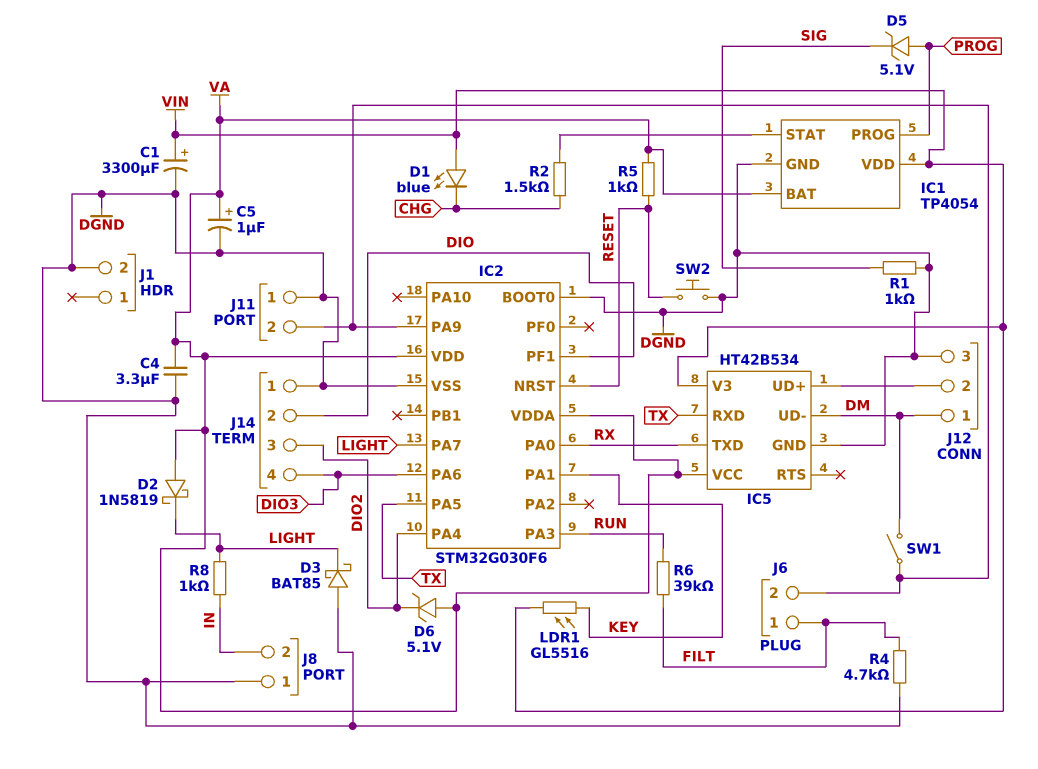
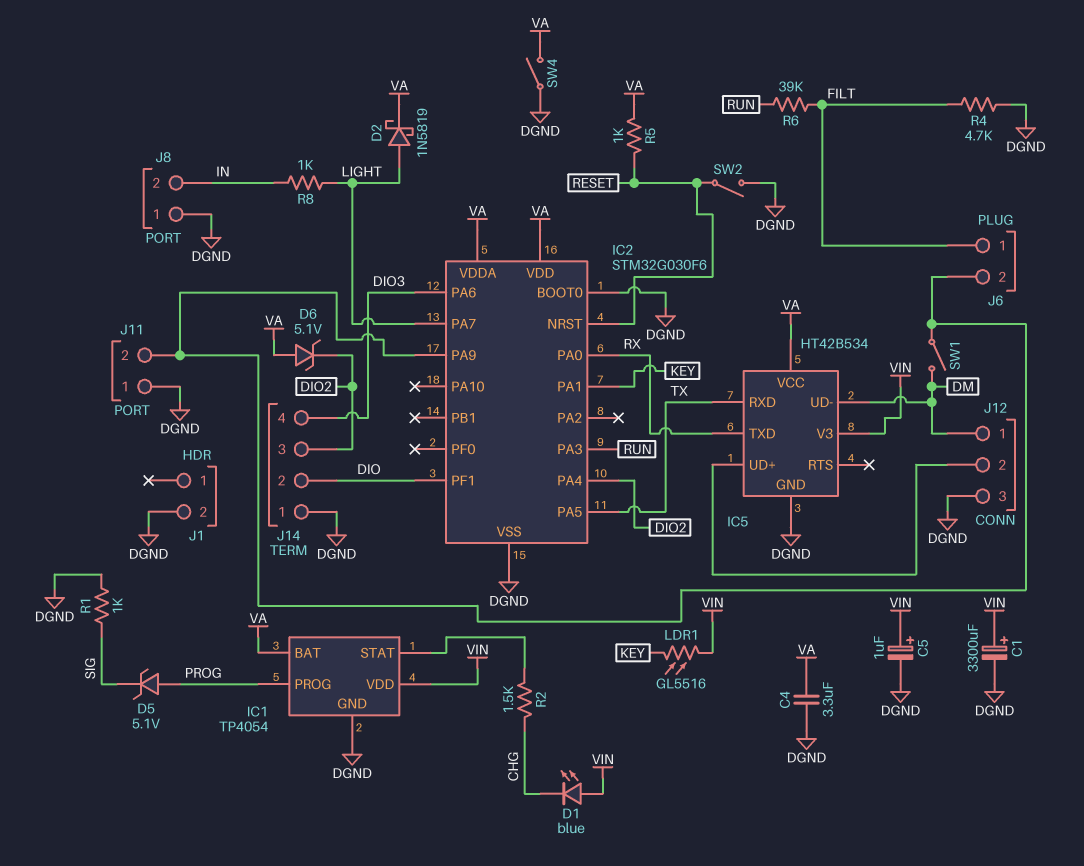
C5: 1uF (plus VA, minus DGND) -> 1uF (plus VIN, minus DGND)
D2: schottky 1N5819 (A VA, K LIGHT) -> schottky 1N5819 (A LIGHT, K VA)
D3: schottky BAT85 (A DGND, K LIGHT) -> none
SW2: button (DGND, RESET) -> switch (DGND, RESET)
SW4: none -> switch (DGND, VA)

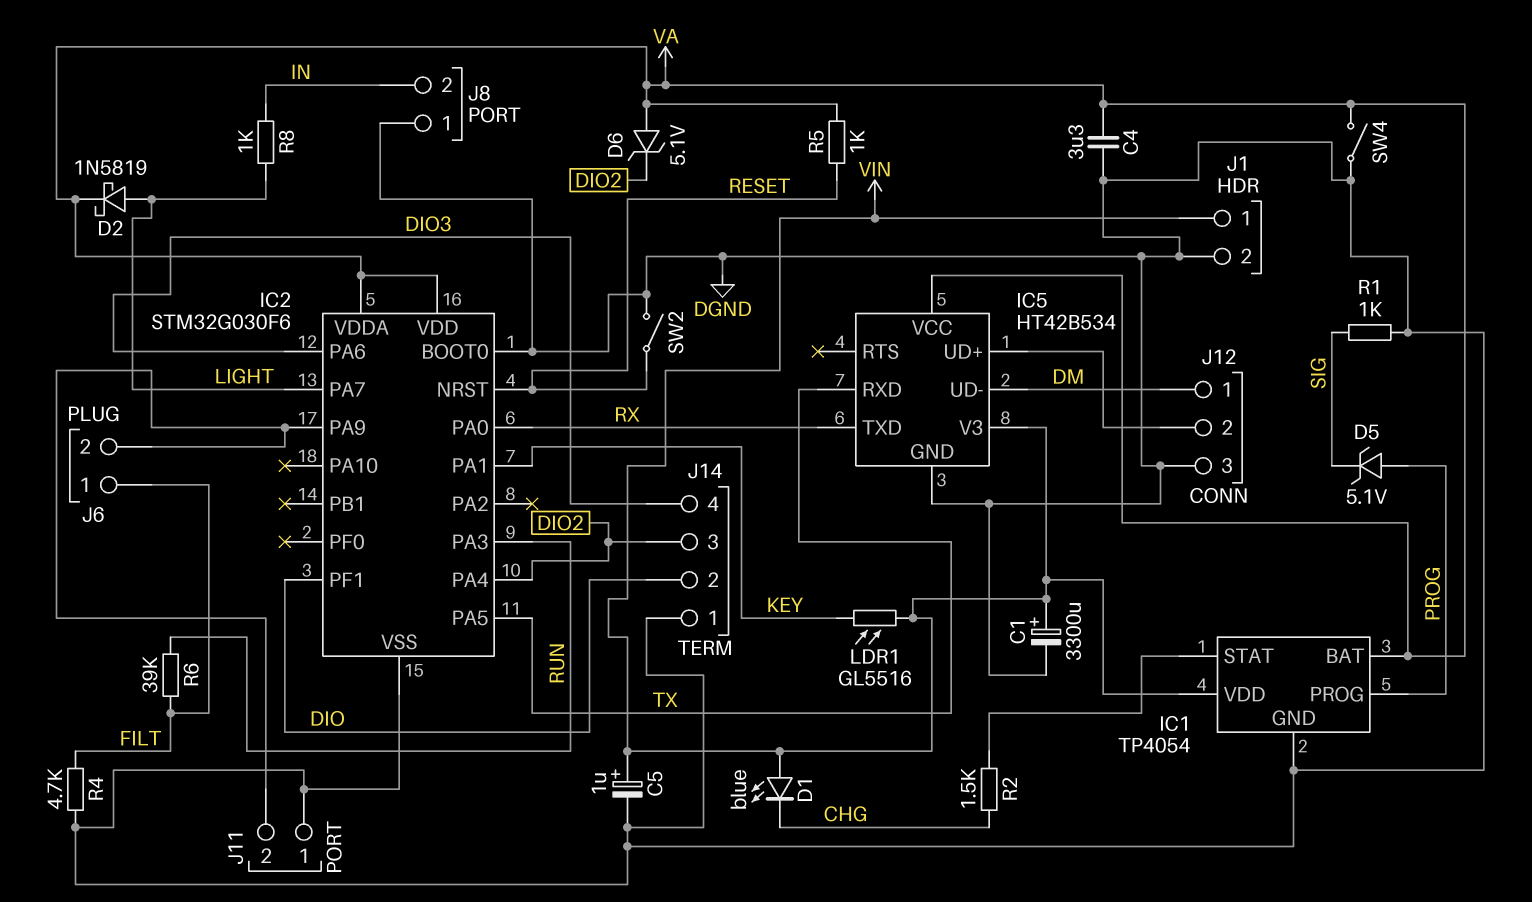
J1 pin 1: none -> VIN
SW1: switch (DM, IC2/PA9) -> none

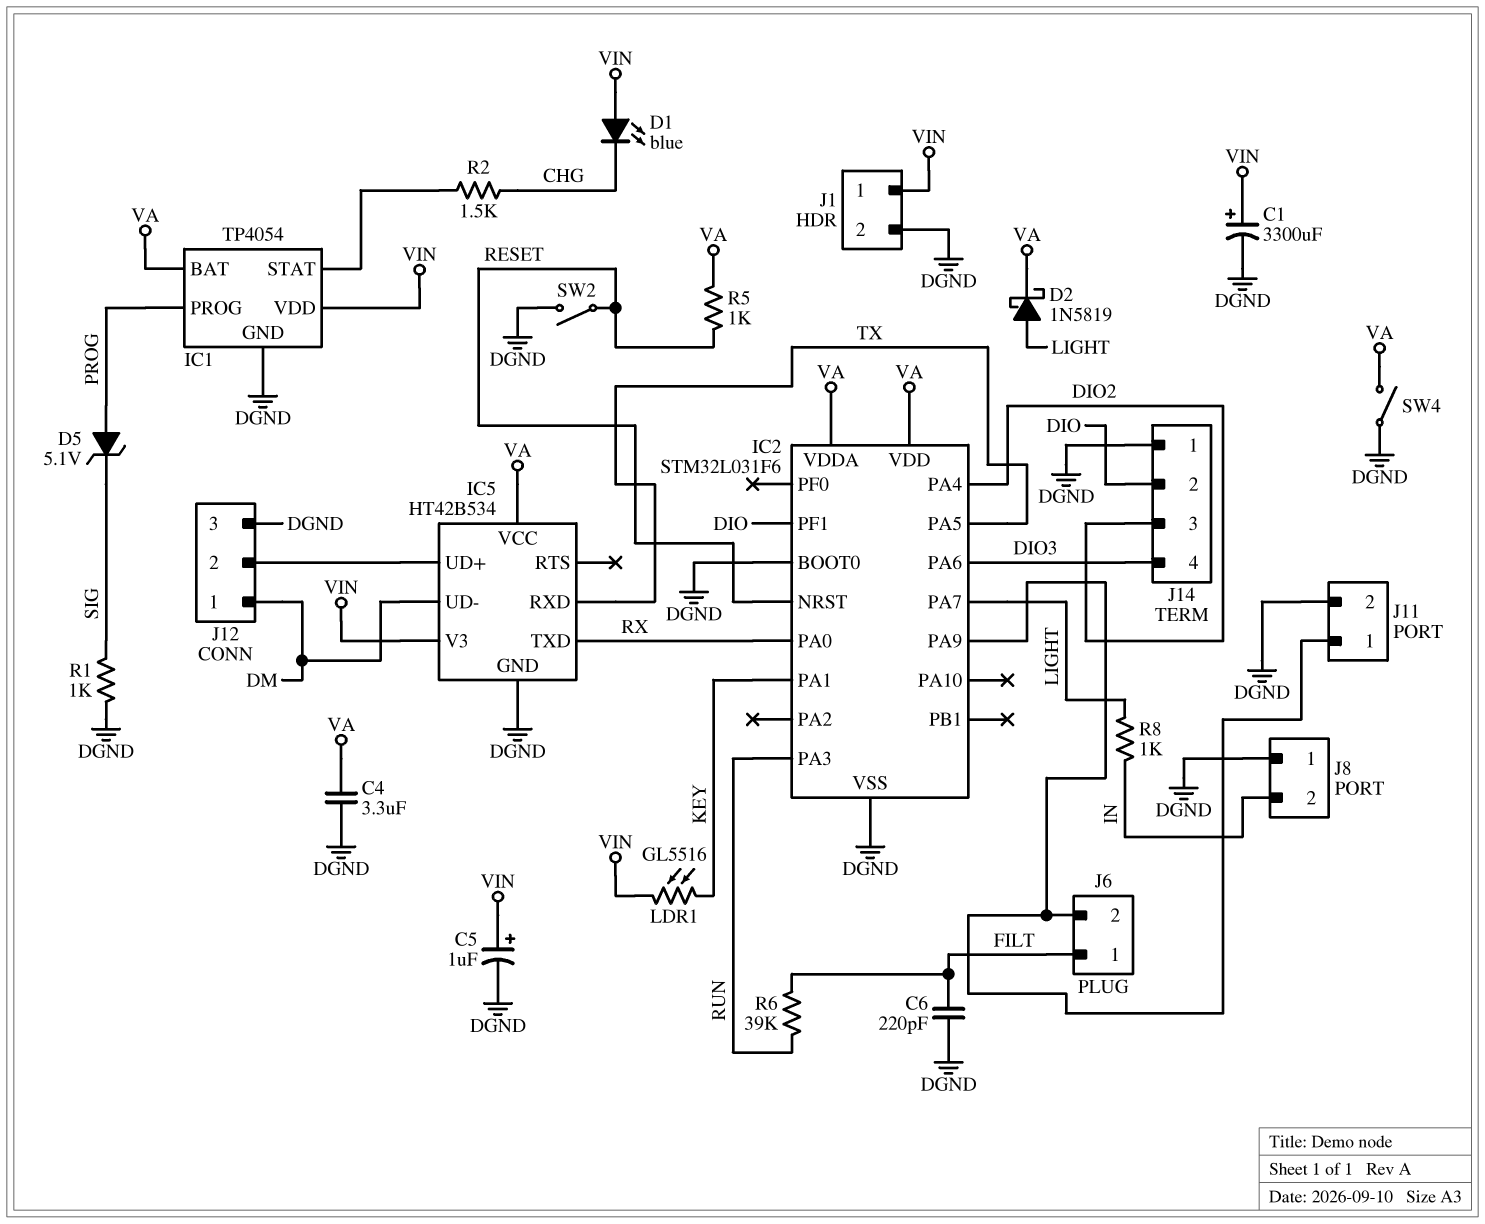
C6: none -> 220pF (DGND, FILT)
D6: zener 5.1V (A VA, K DIO2) -> none
IC2: STM32G030F6 -> STM32L031F6
J11 pin 1: DGND -> IC2/PA9
J11 pin 2: IC2/PA9 -> DGND
R4: 4.7k (DGND, FILT) -> none

